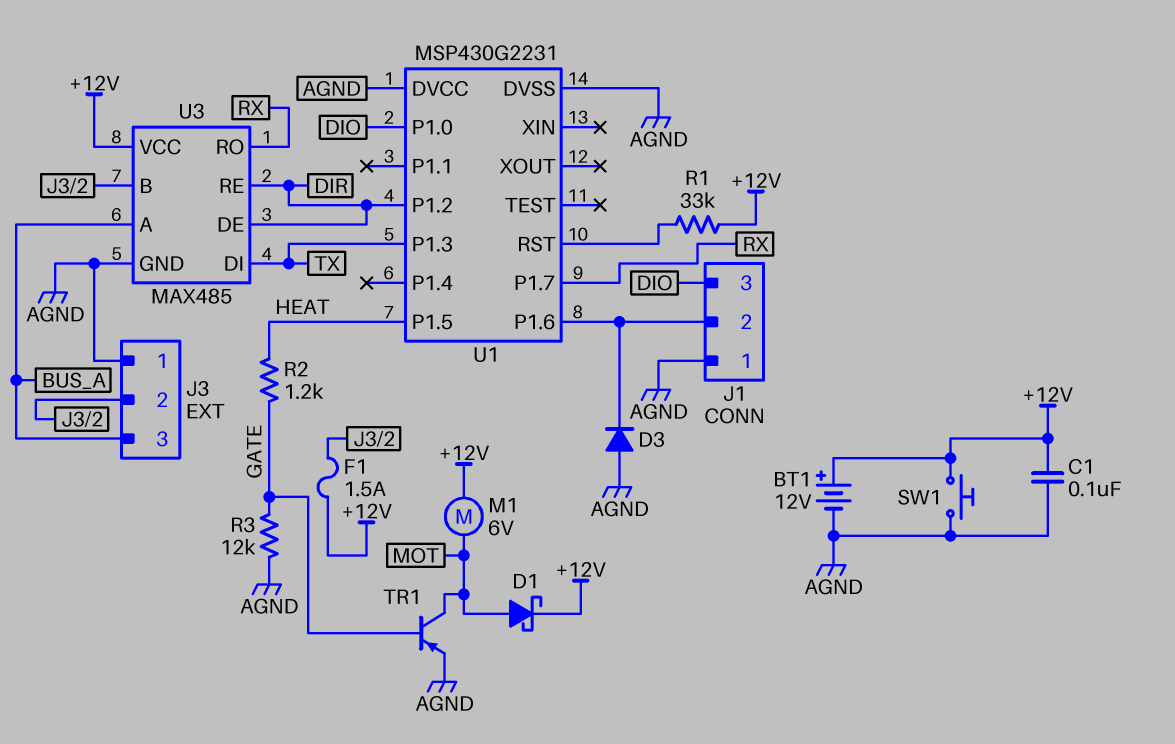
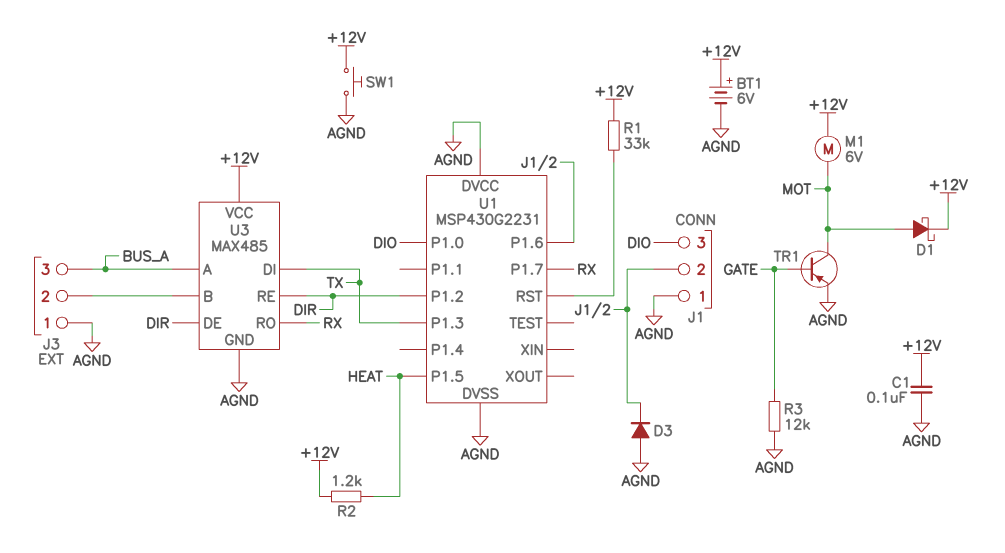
BT1: 12V (plus +12V, minus AGND) -> 6V (plus +12V, minus AGND)
F1: 1.5A (+12V, J3/2) -> none
R2: 1.2k (GATE, HEAT) -> 1.2k (+12V, HEAT)

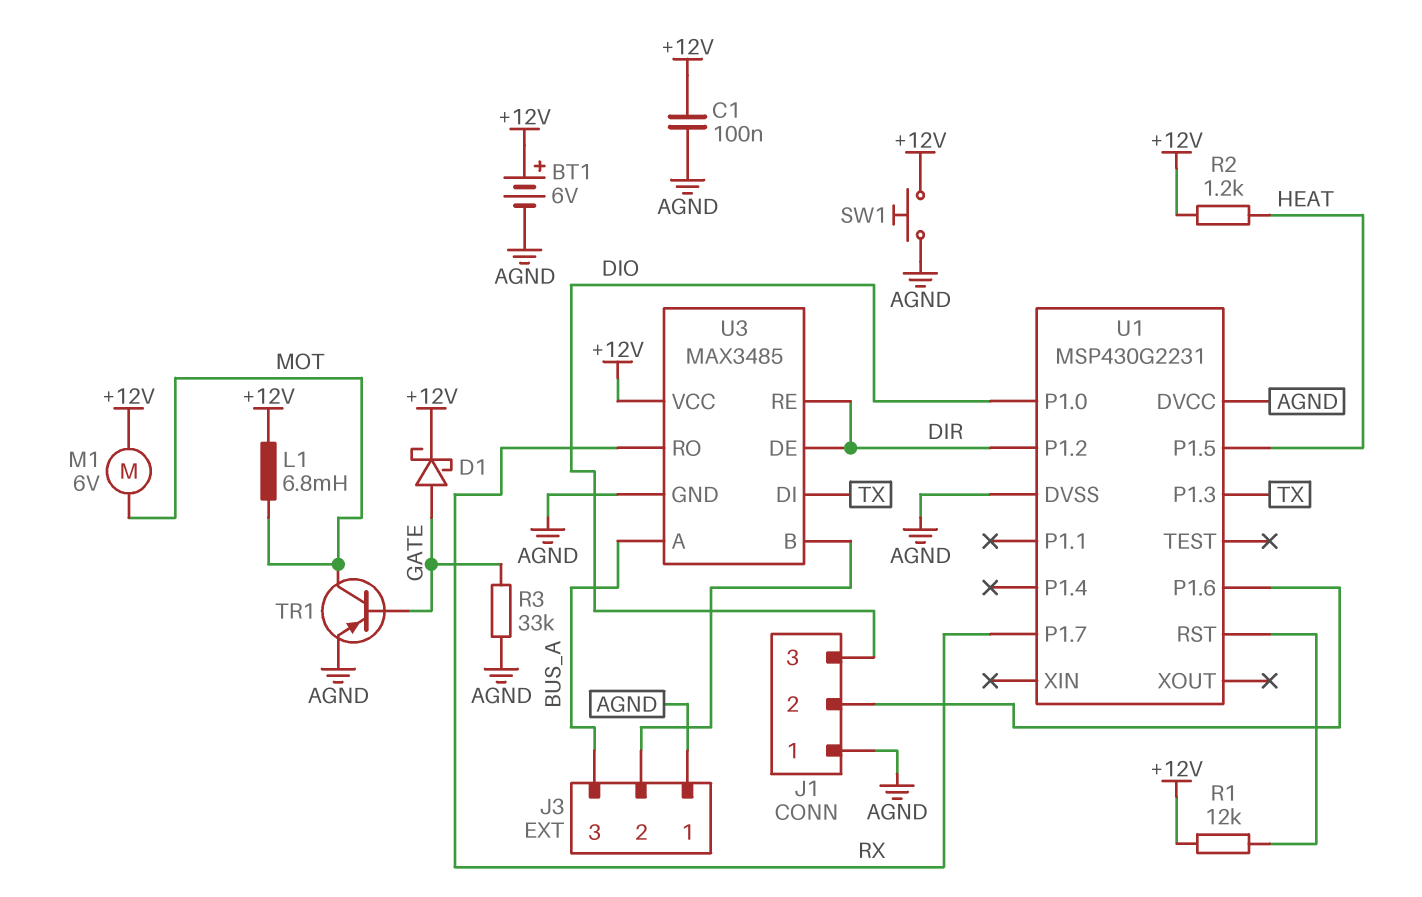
D1: schottky (A MOT, K +12V) -> schottky (A GATE, K +12V)
D3: diode (A AGND, K J1/2) -> none
L1: none -> 6.8mH (+12V, MOT)
R1: 33k (+12V, U1/RST) -> 12k (+12V, U1/RST)
R3: 12k (AGND, GATE) -> 33k (AGND, GATE)
U3: MAX485 -> MAX3485

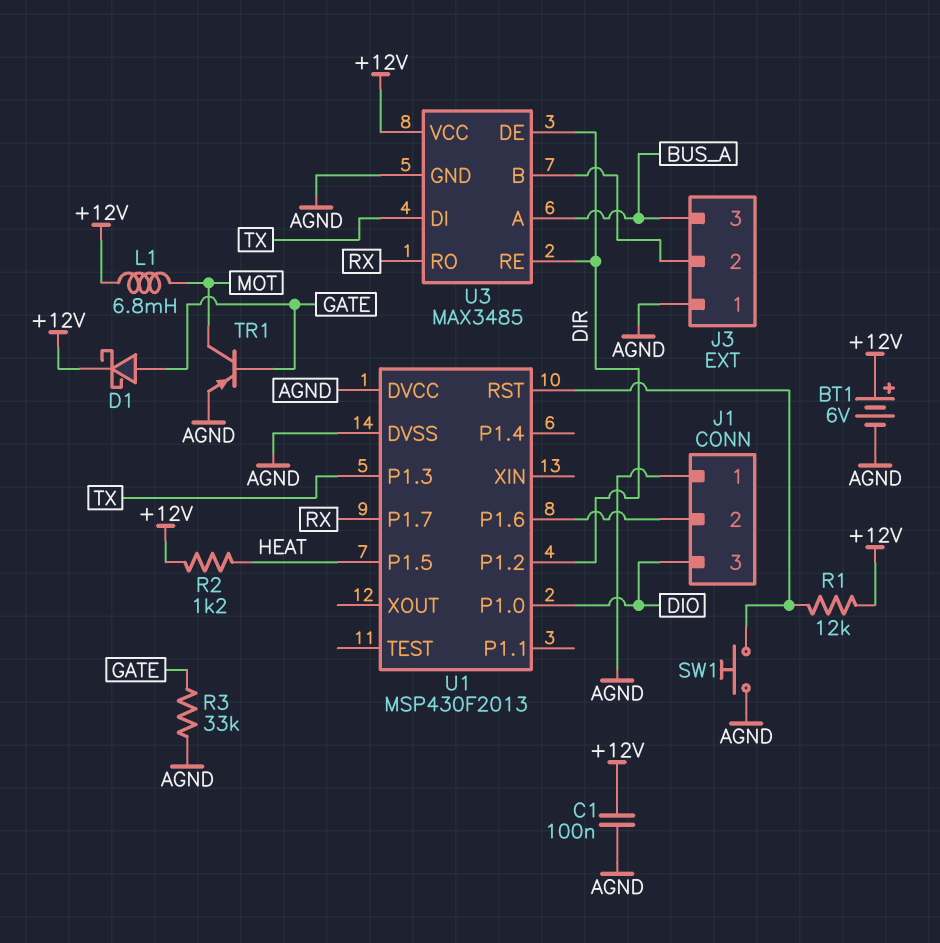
M1: motor 6V (+12V, MOT) -> none
SW1: button (+12V, AGND) -> button (AGND, U1/RST)
U1: MSP430G2231 -> MSP430F2013

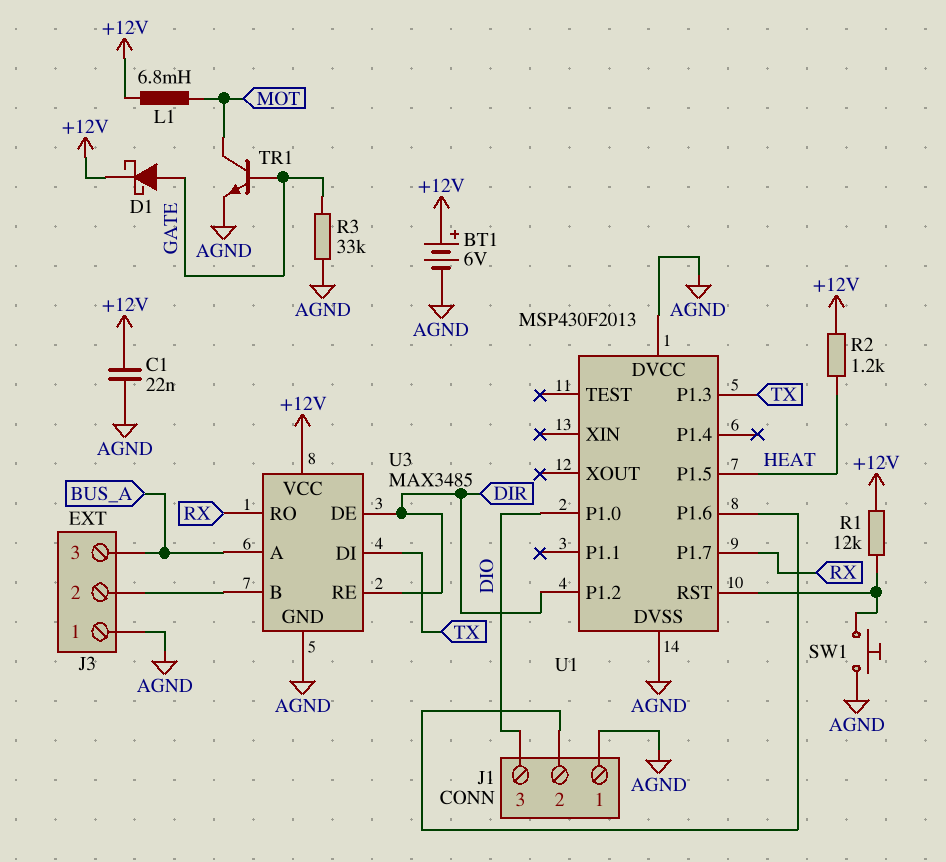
C1: 100nF (+12V, AGND) -> 22nF (+12V, AGND)
TR1: PNP (B GATE, C MOT, E AGND) -> NPN (B GATE, C MOT, E AGND)

